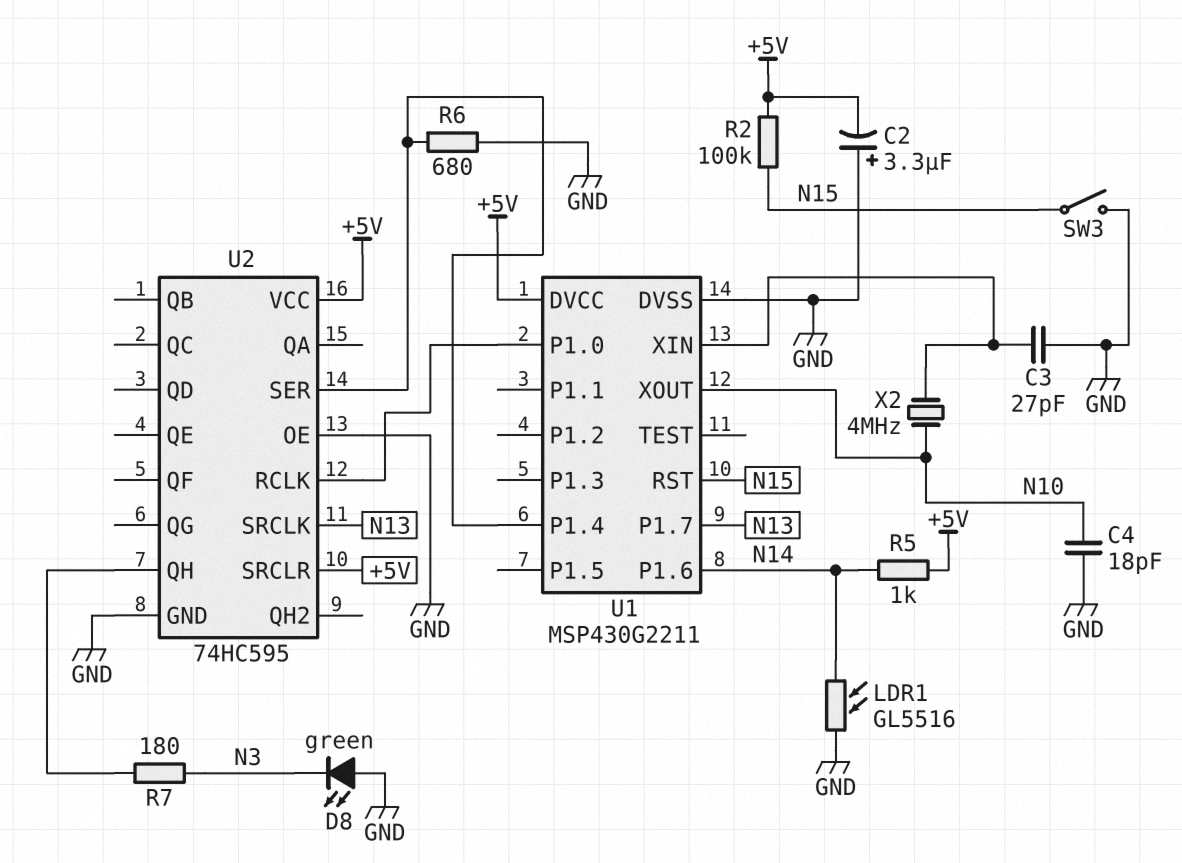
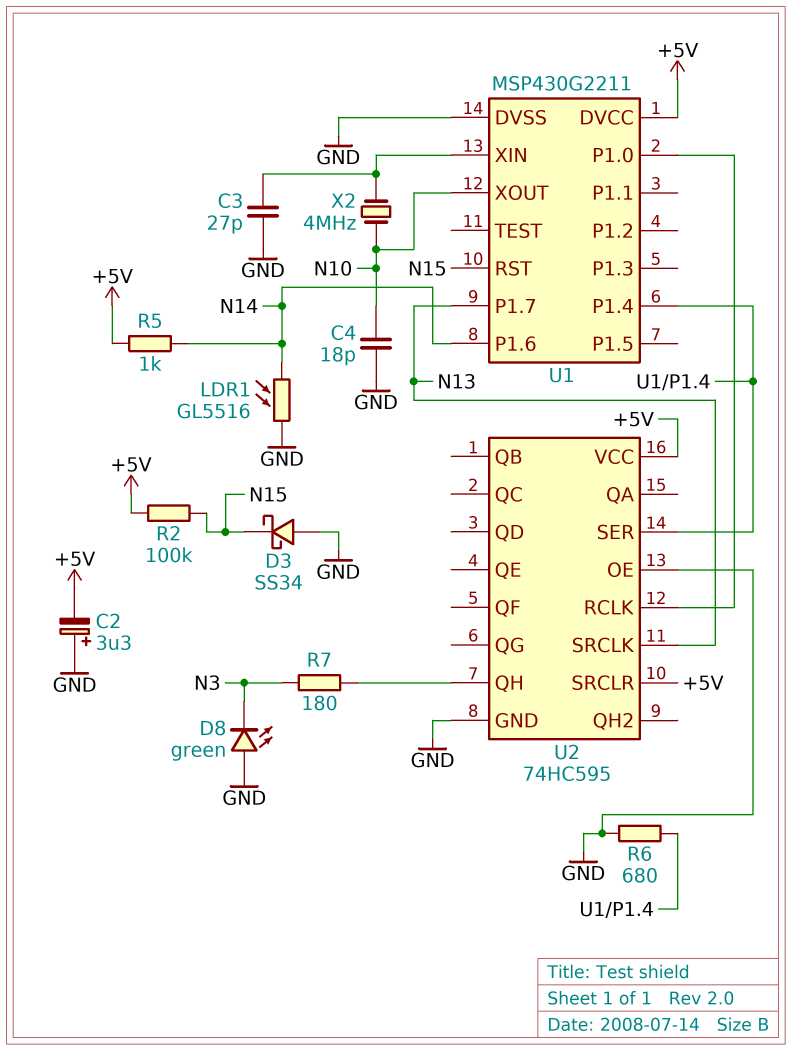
D3: none -> schottky SS34 (A GND, K N15)
SW3: switch (GND, N15) -> none

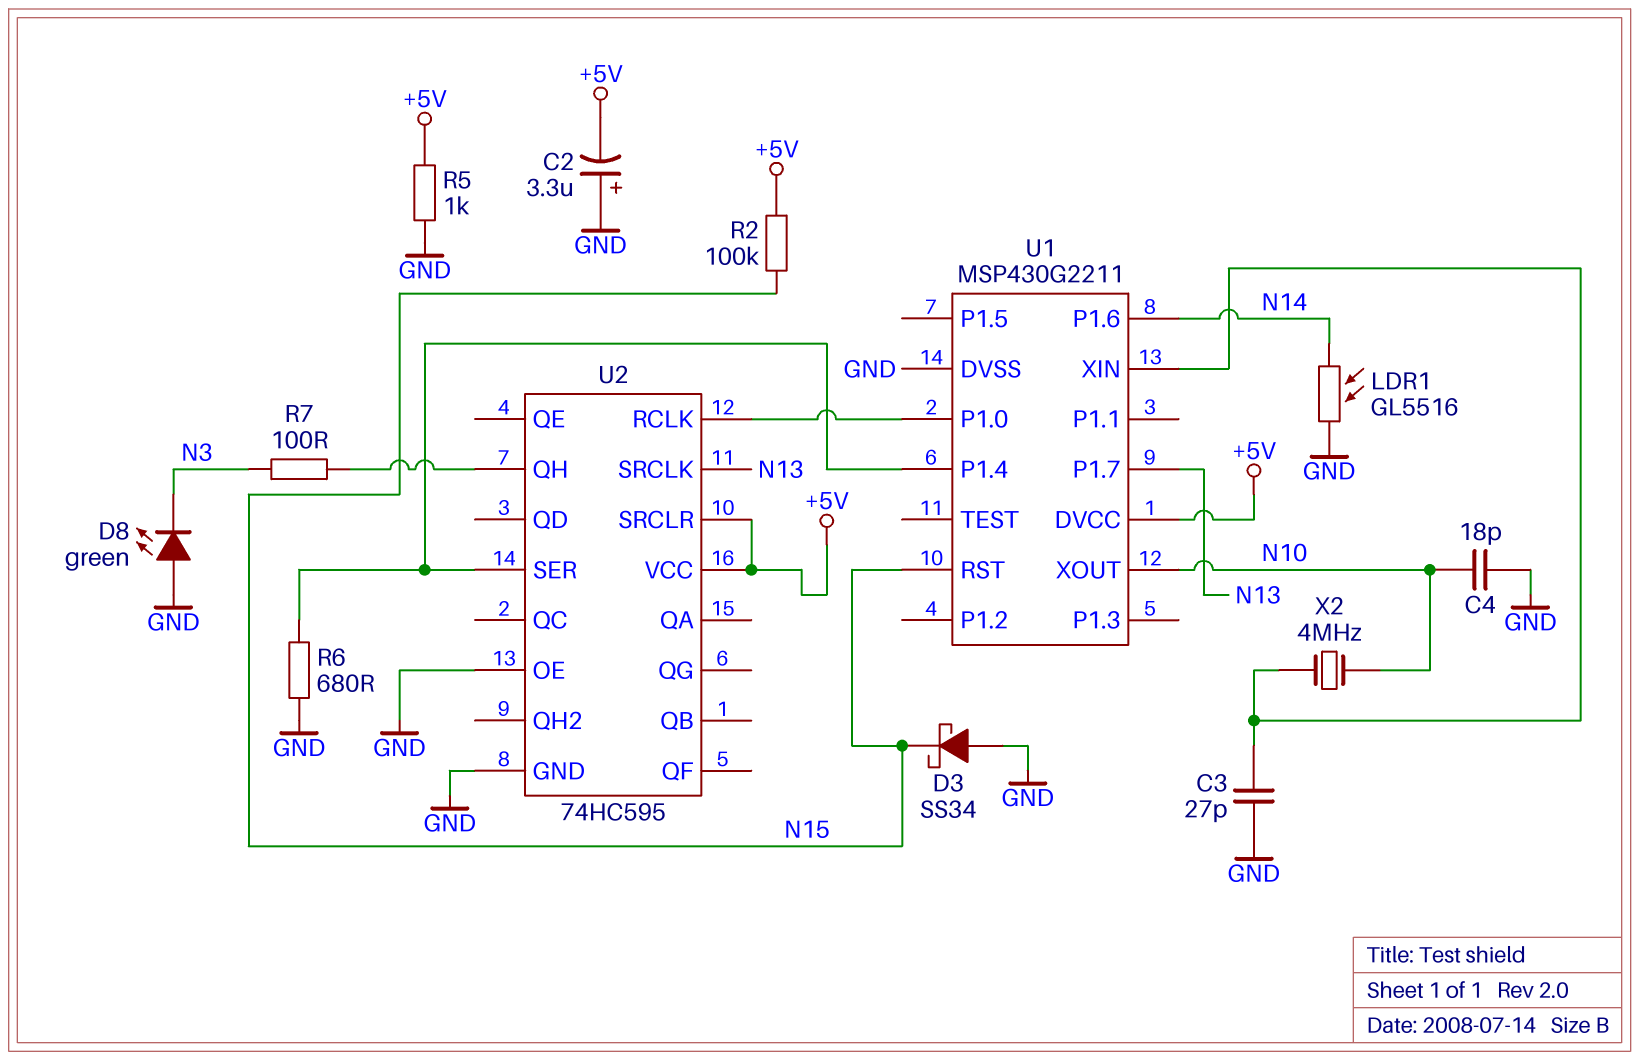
R5: 1k (+5V, N14) -> 1k (+5V, GND)
R7: 180 (N3, U2/QH) -> 100 (N3, U2/QH)

